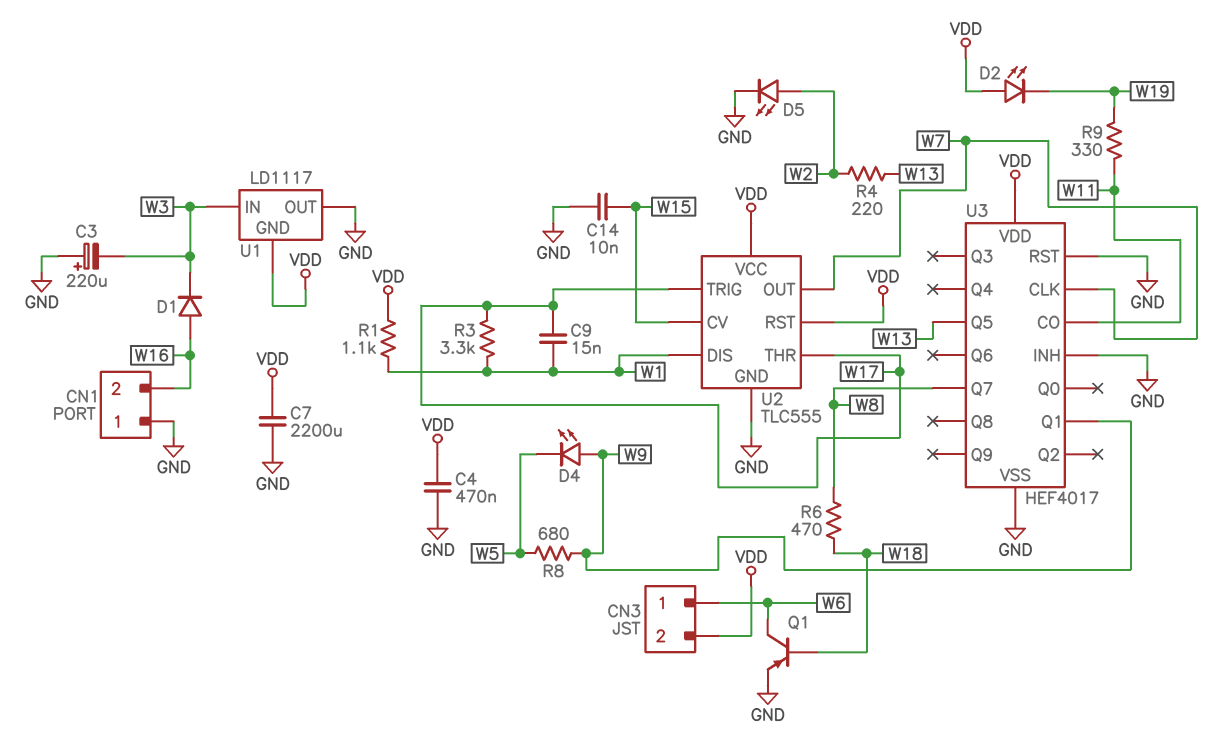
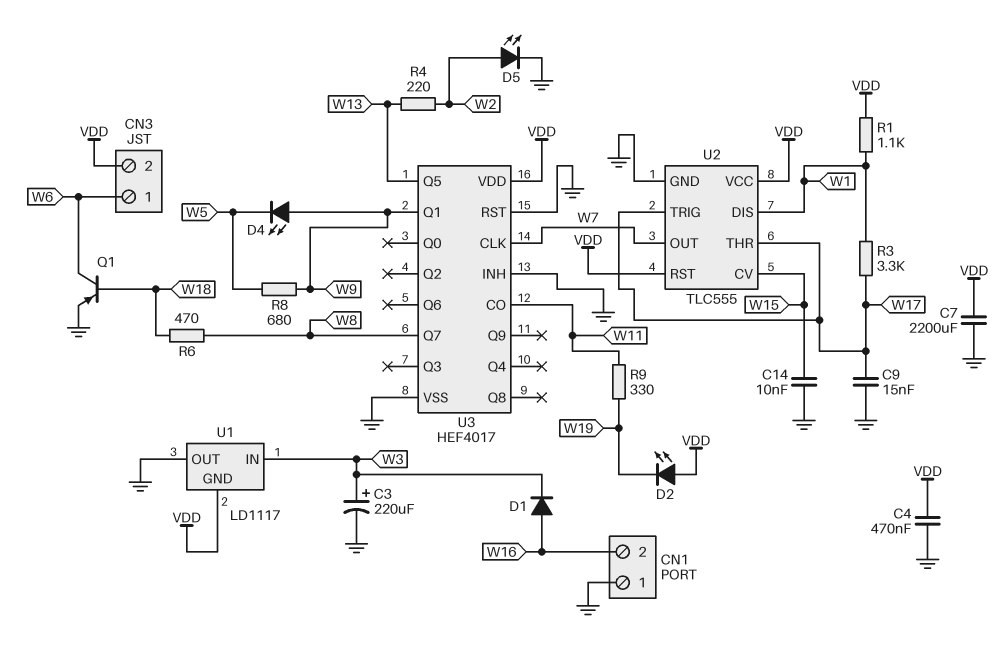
C3: 220uF (plus GND, minus W3) -> 220uF (plus W3, minus GND)
C9: 15nF (W1, W17) -> 15nF (GND, W17)

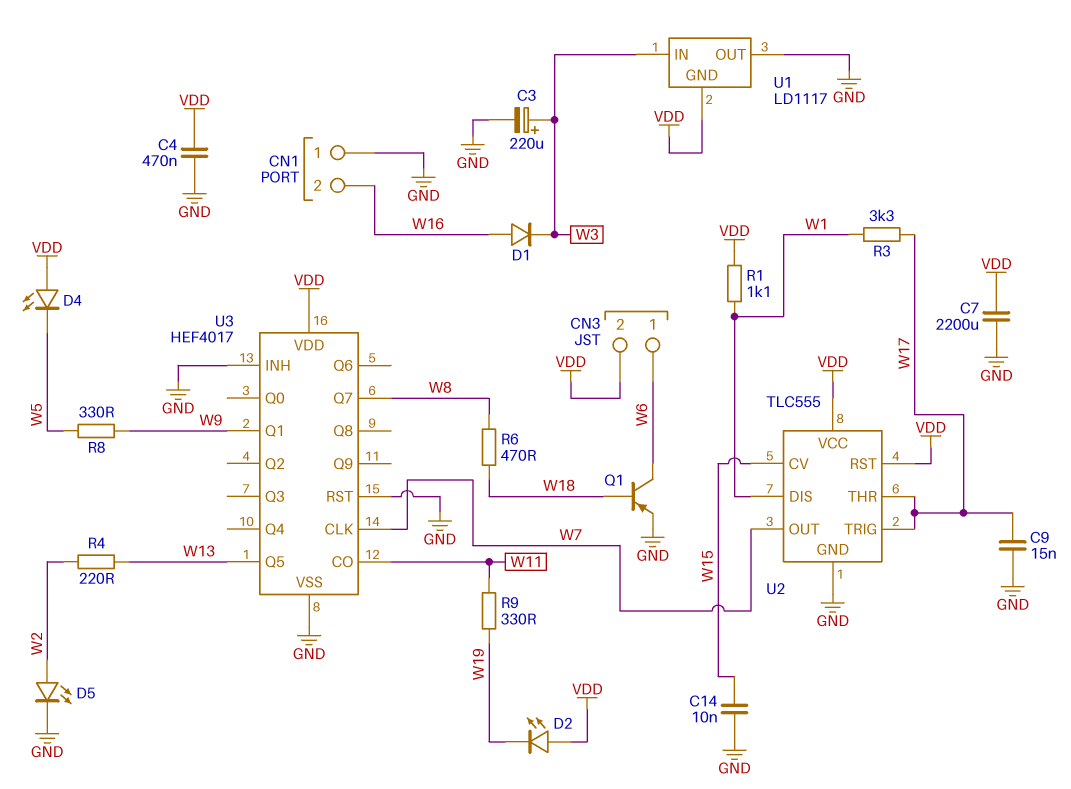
D4: LED (A W9, K W5) -> LED (A VDD, K W5)
R8: 680 (W5, W9) -> 330 (W5, W9)

